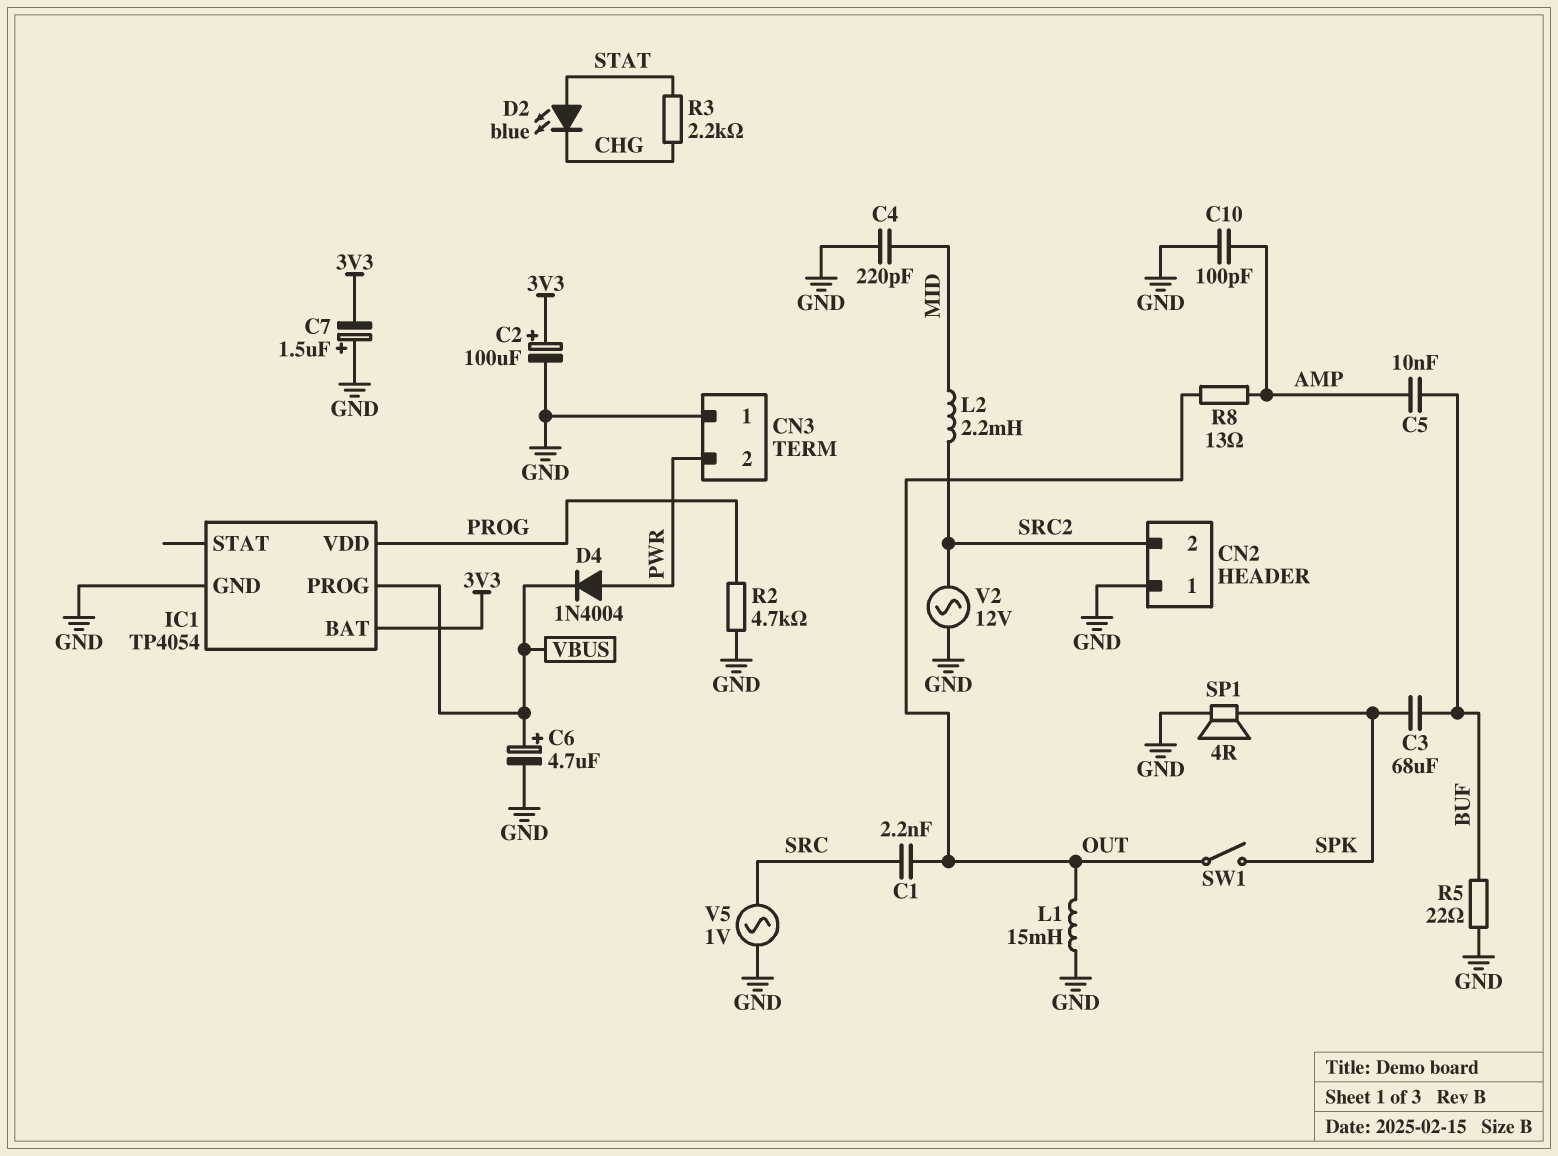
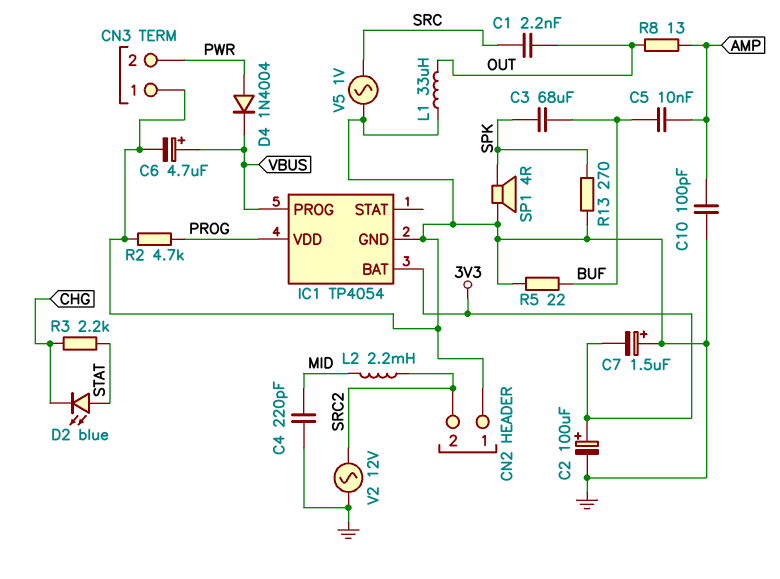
L1: 15mH (GND, OUT) -> 33uH (GND, OUT)
R13: none -> 270 (GND, SPK)
SW1: switch (OUT, SPK) -> none

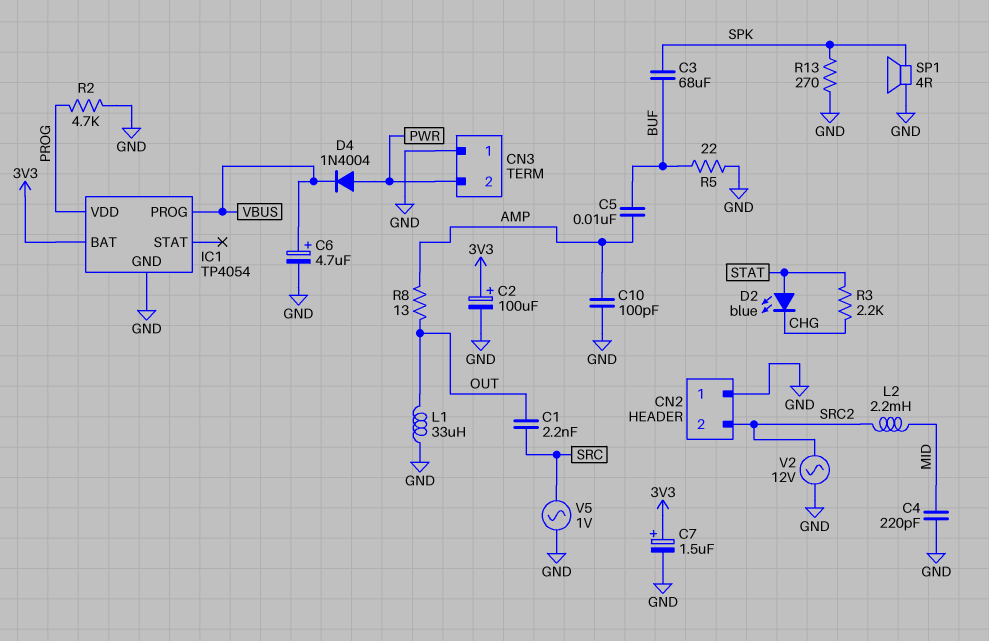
C7: 1.5uF (plus GND, minus 3V3) -> 1.5uF (plus 3V3, minus GND)

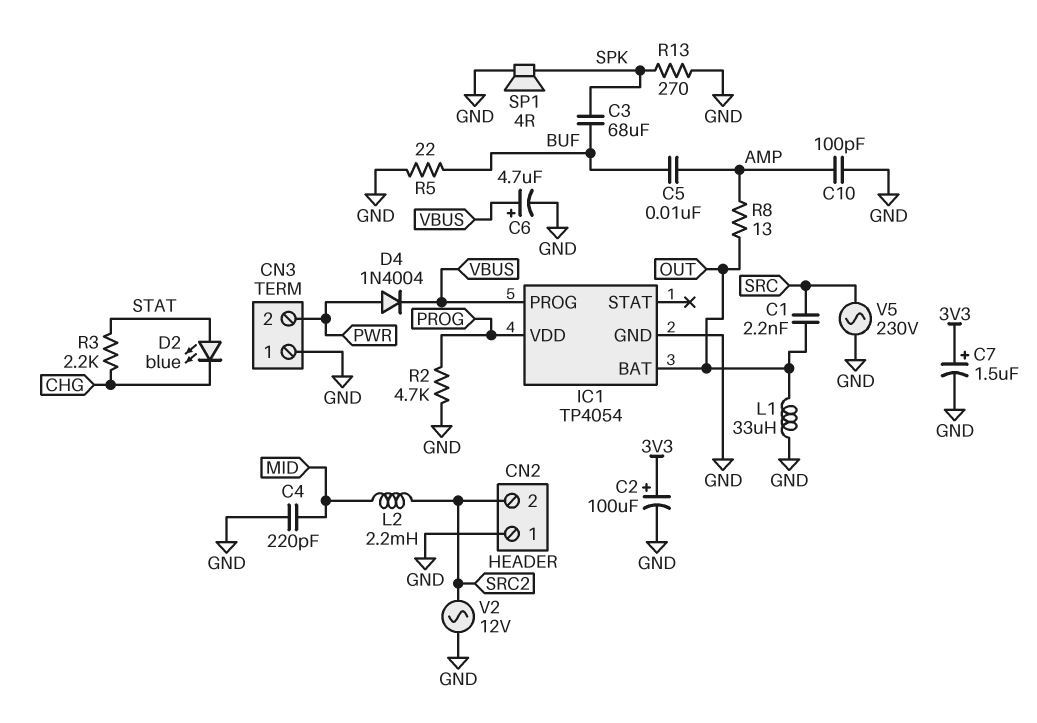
IC1 pin BAT: 3V3 -> OUT
V5: AC 1V (GND, SRC) -> AC 230V (GND, SRC)

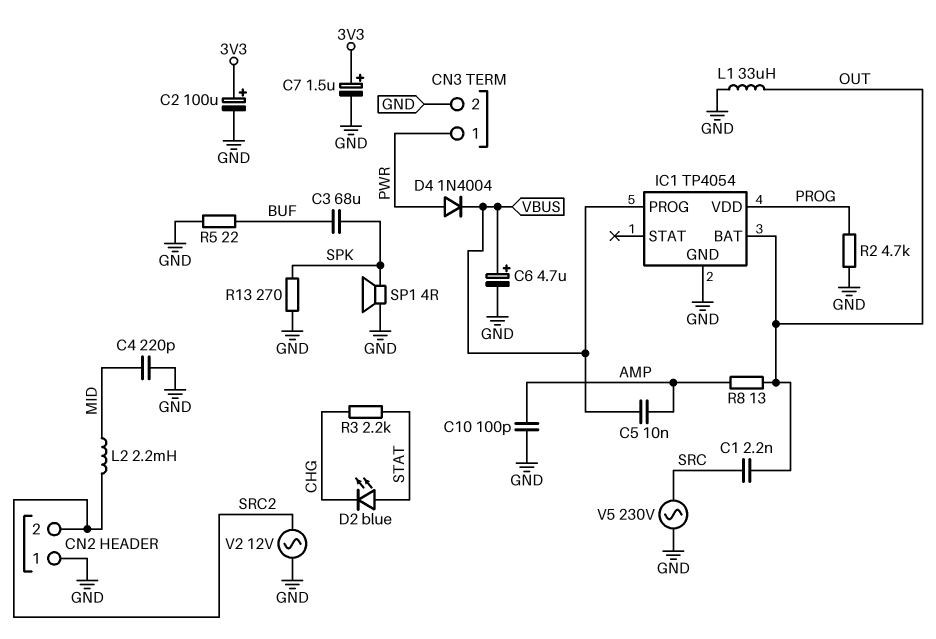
C5: 10nF (AMP, BUF) -> 10nF (AMP, VBUS)
CN3 pin 1: GND -> PWR
CN3 pin 2: PWR -> GND

